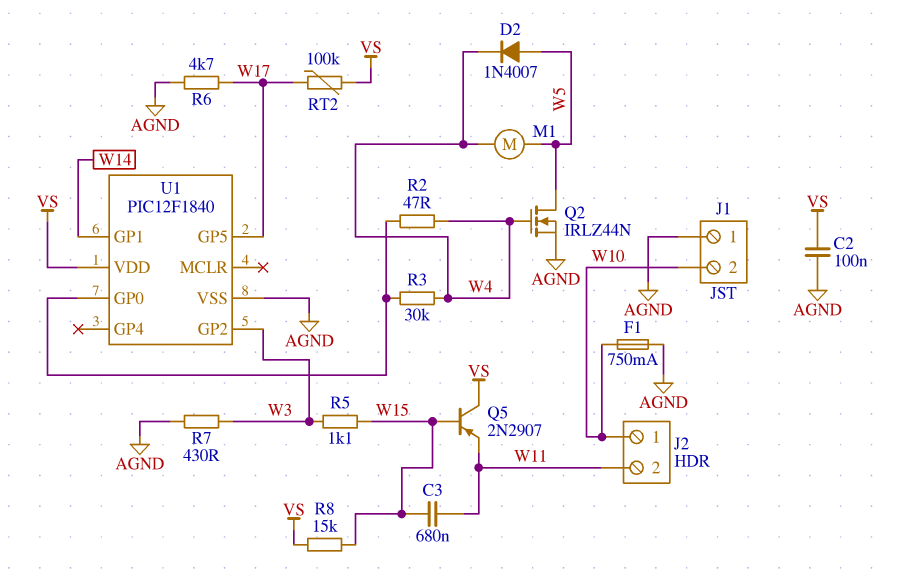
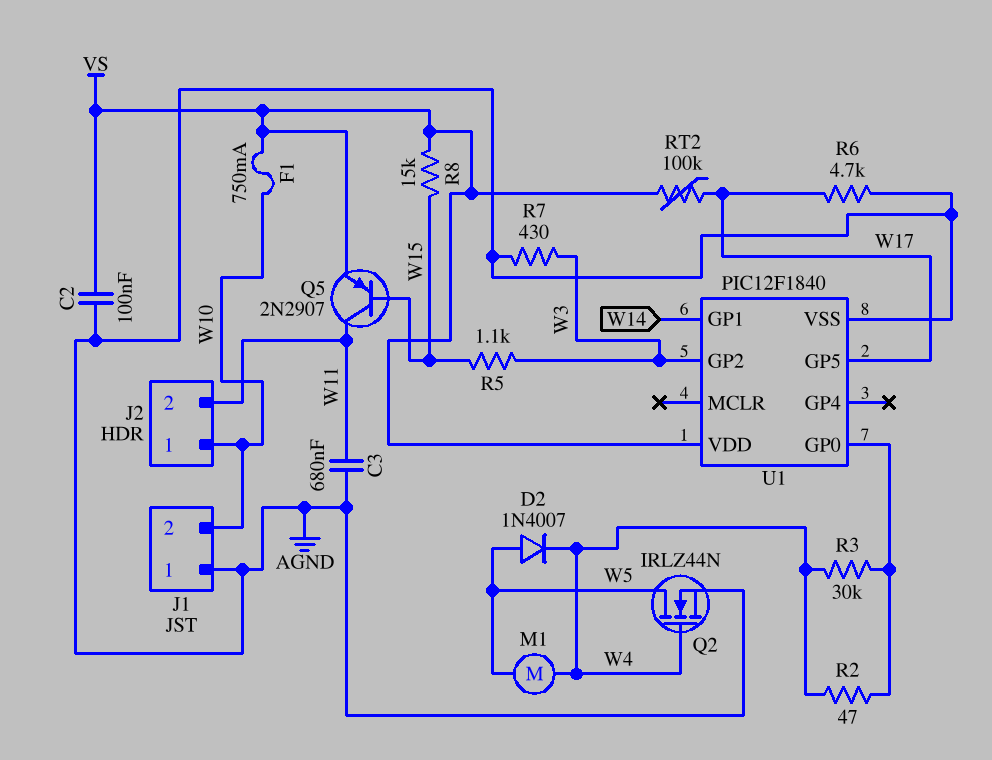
C3: 680nF (W11, W15) -> 680nF (AGND, W11)
F1: 750mA (AGND, W10) -> 750mA (VS, W10)
Q5: PNP 2N2907 (B W15, C VS, E W11) -> PNP 2N2907 (B W15, C W11, E VS)

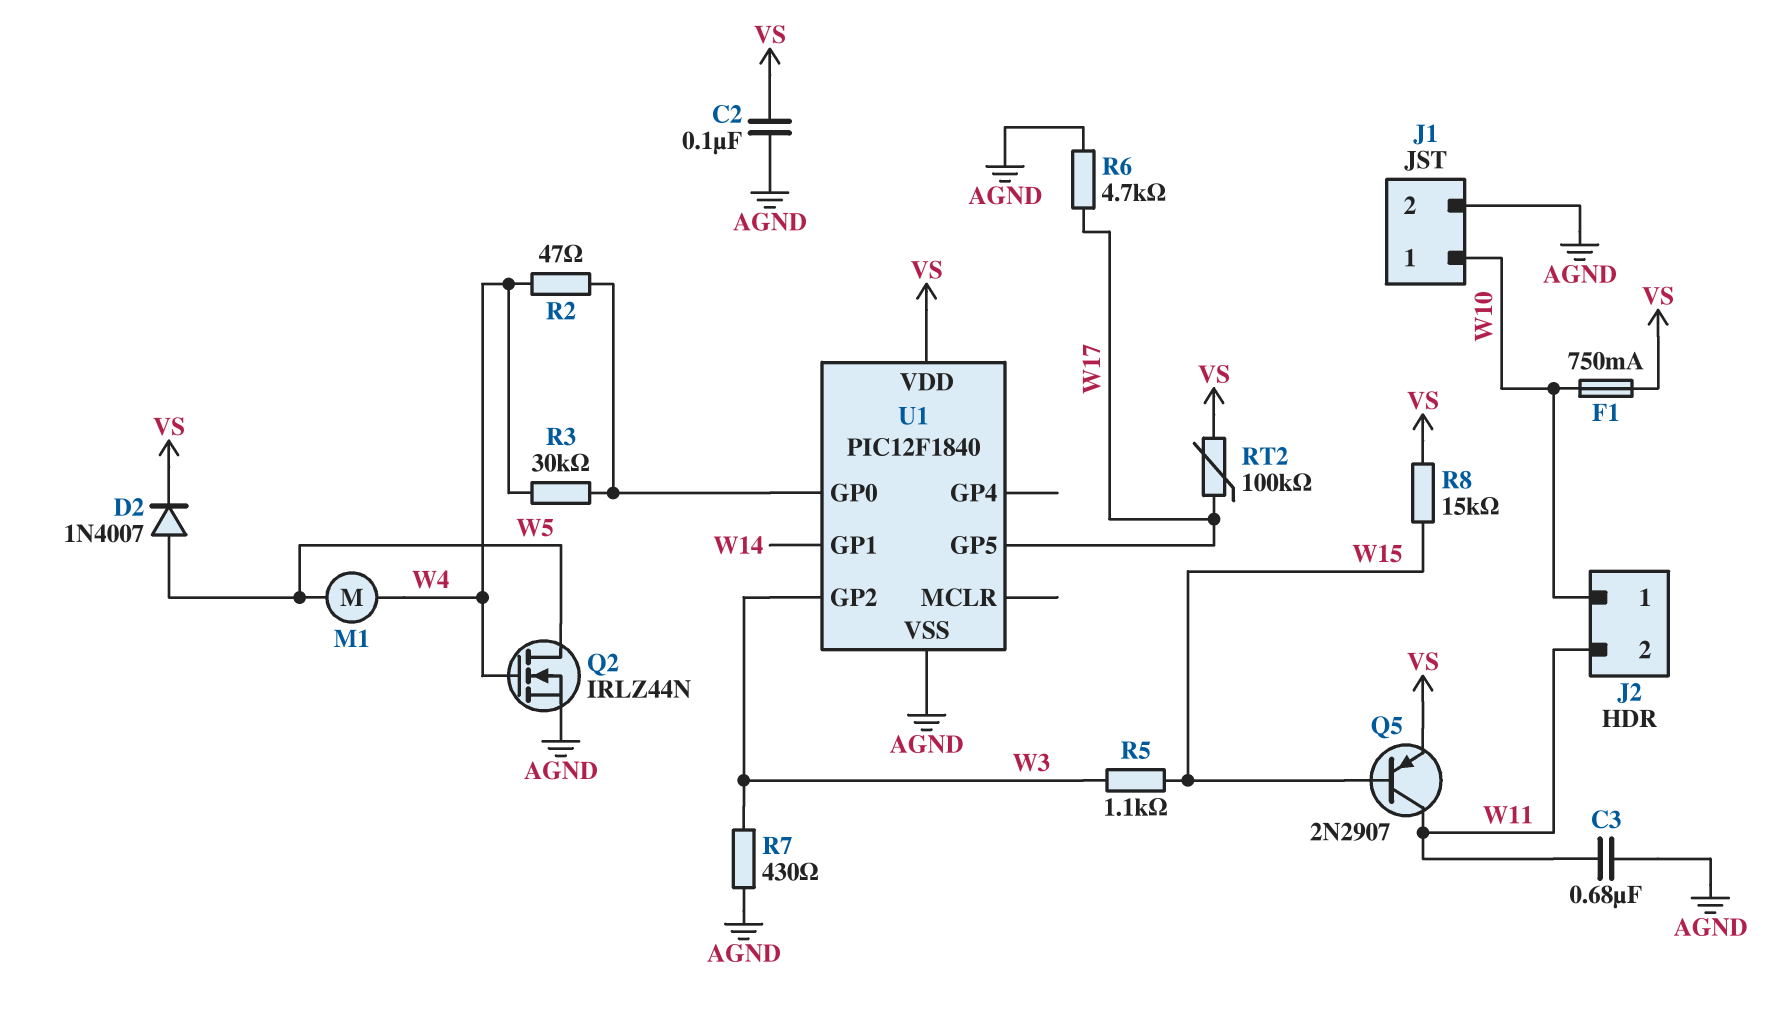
D2: diode 1N4007 (A W5, K W4) -> diode 1N4007 (A W5, K VS)
J1 pin 1: AGND -> W10
J1 pin 2: W10 -> AGND

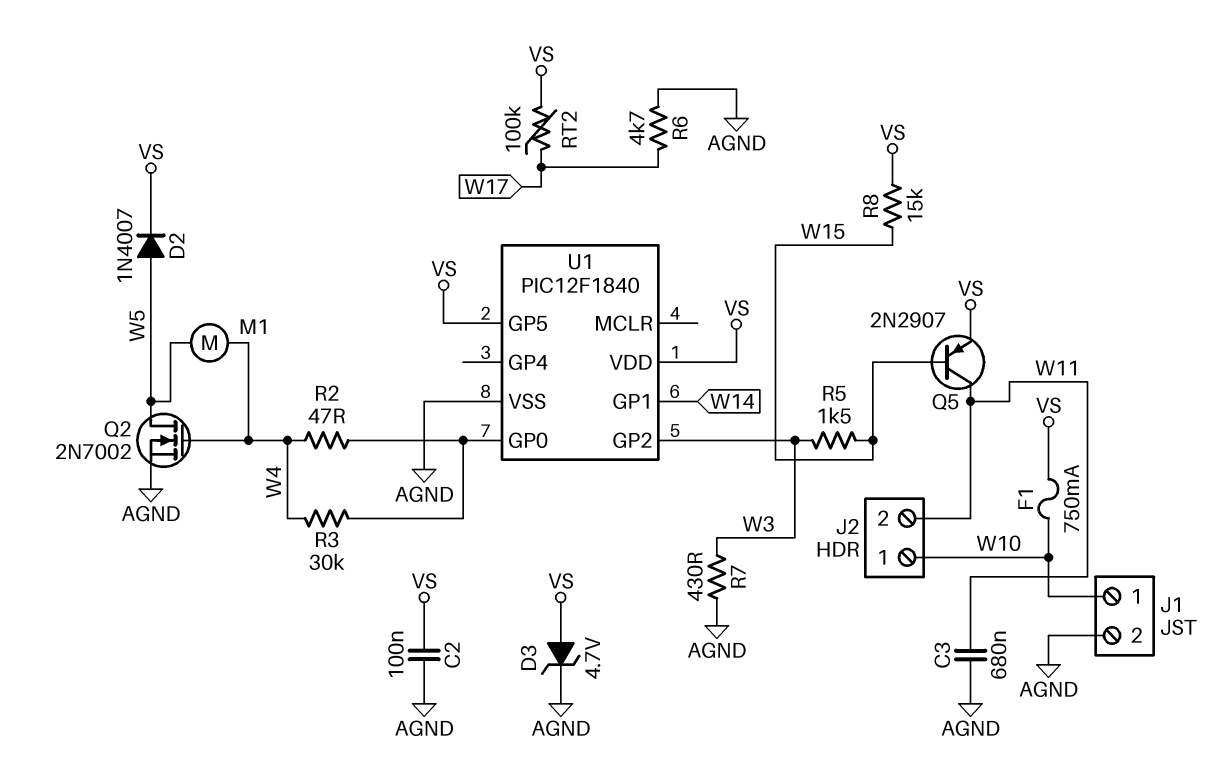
D3: none -> zener 4.7V (A VS, K AGND)
Q2: NMOS IRLZ44N (G W4, D W5, S AGND) -> NMOS 2N7002 (G W4, D W5, S AGND)
R5: 1.1k (W3, W15) -> 1.5k (W3, W15)
U1 pin GP5: W17 -> VS

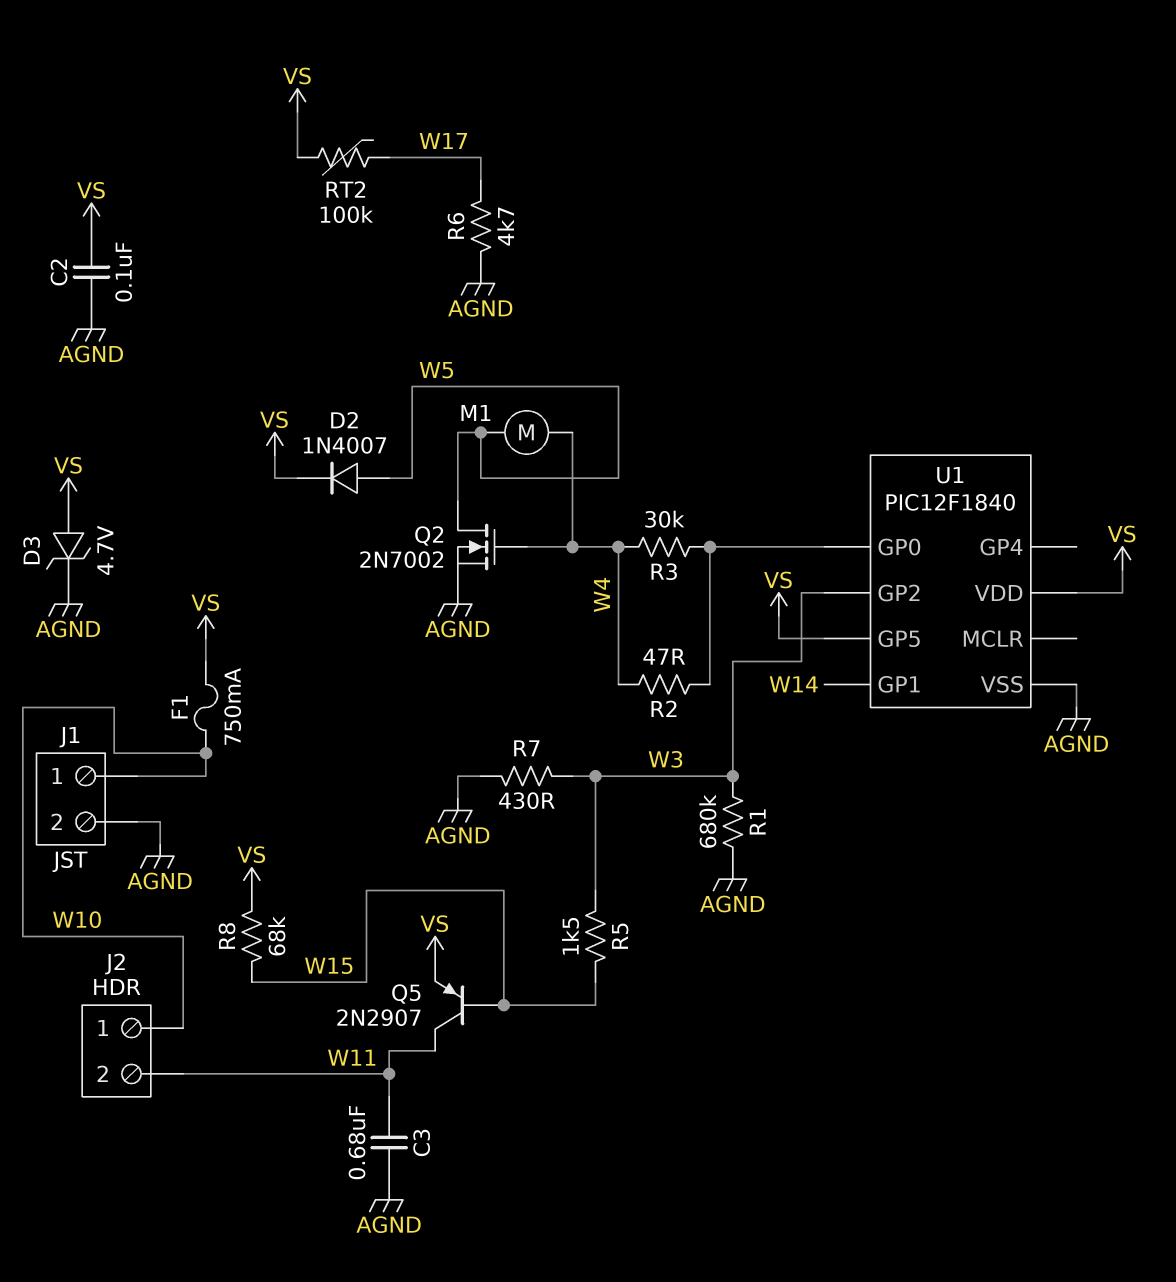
R1: none -> 680k (AGND, W3)
R8: 15k (VS, W15) -> 68k (VS, W15)

